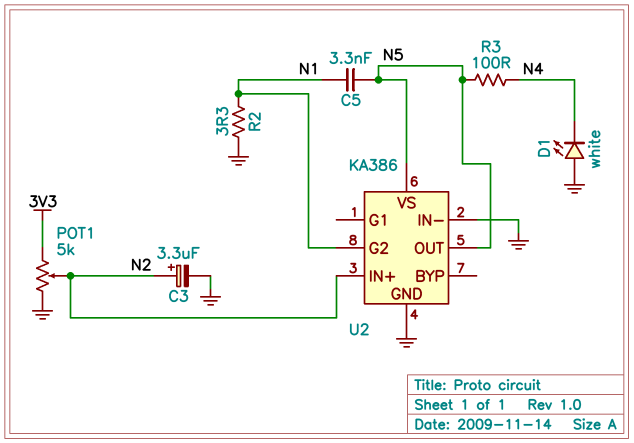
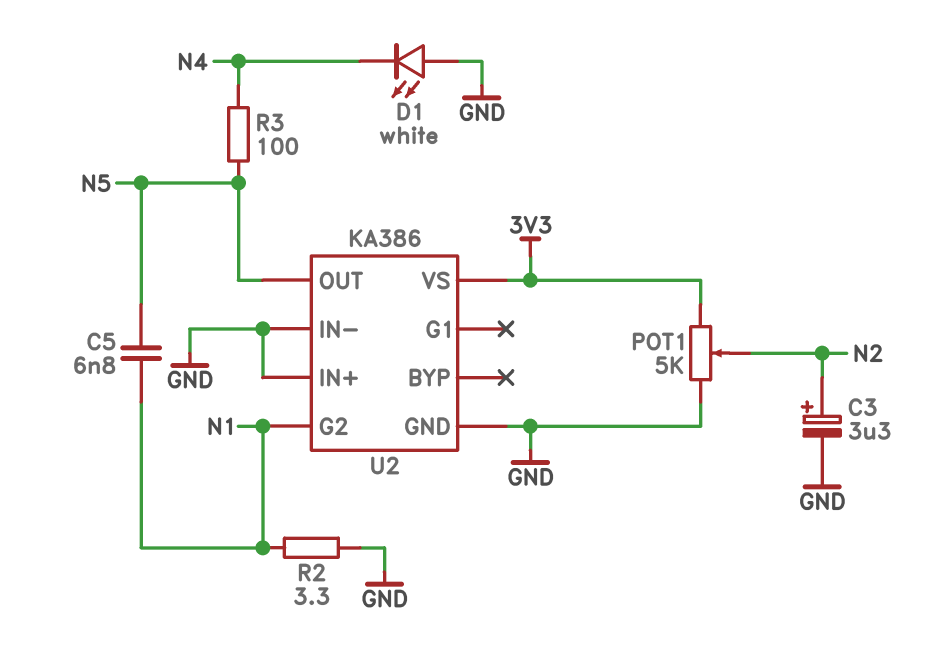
C5: 3.3nF (N1, N5) -> 6.8nF (N1, N5)
U2 pin IN+: N2 -> GND
U2 pin VS: N5 -> 3V3

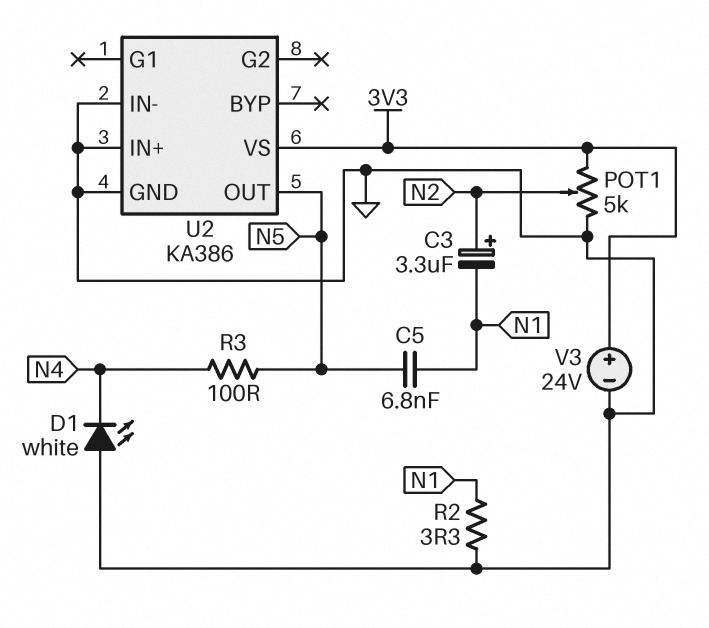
C3: 3.3uF (plus N2, minus GND) -> 3.3uF (plus N2, minus N1)
U2 pin G2: N1 -> none
V3: none -> 24V (plus 3V3, minus GND)

